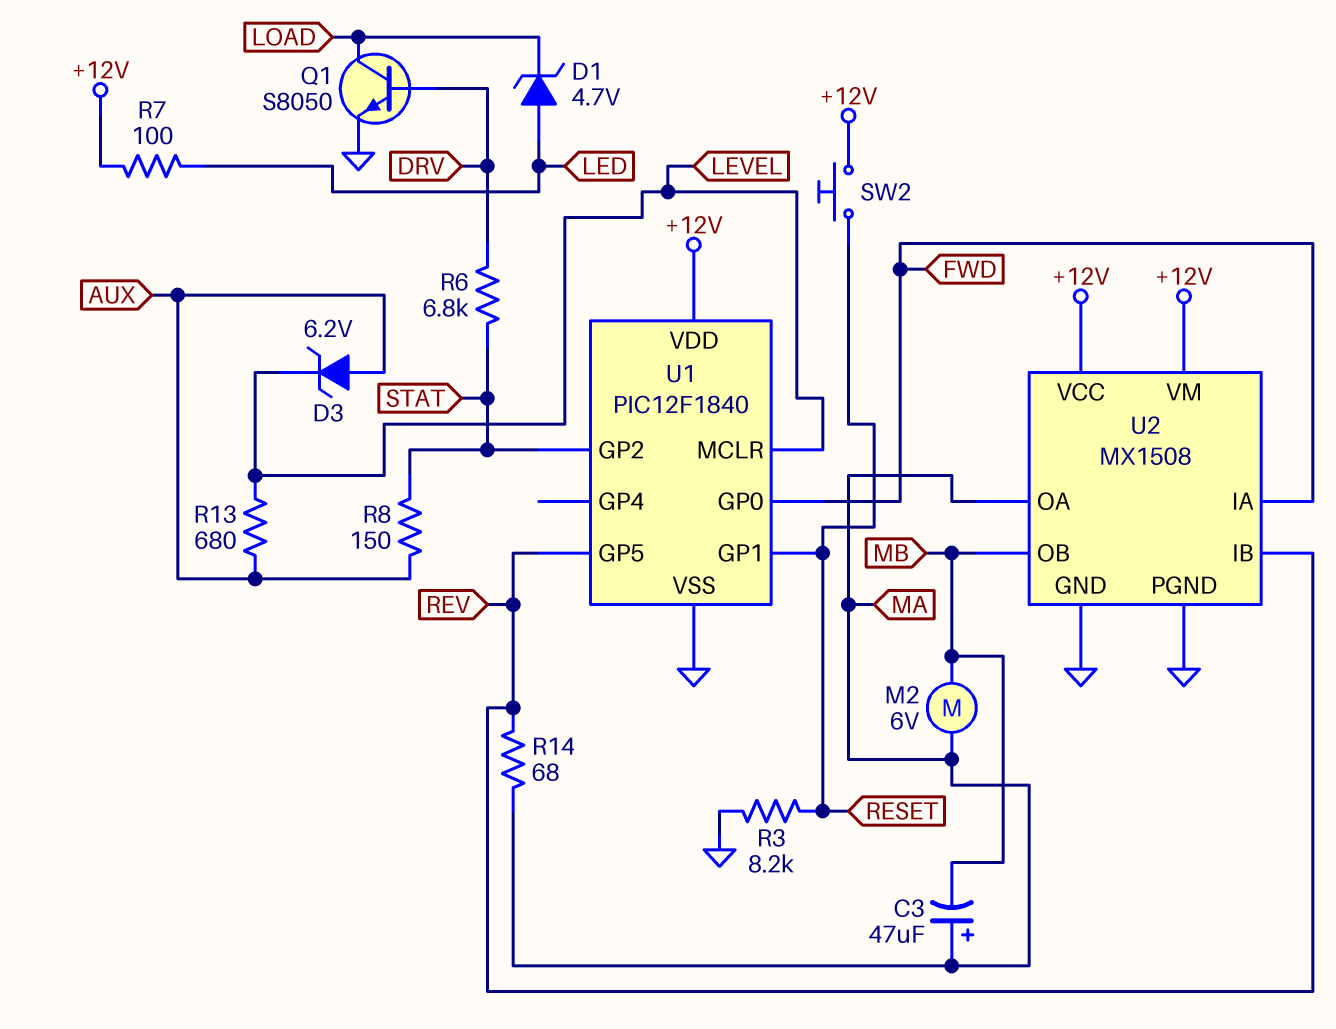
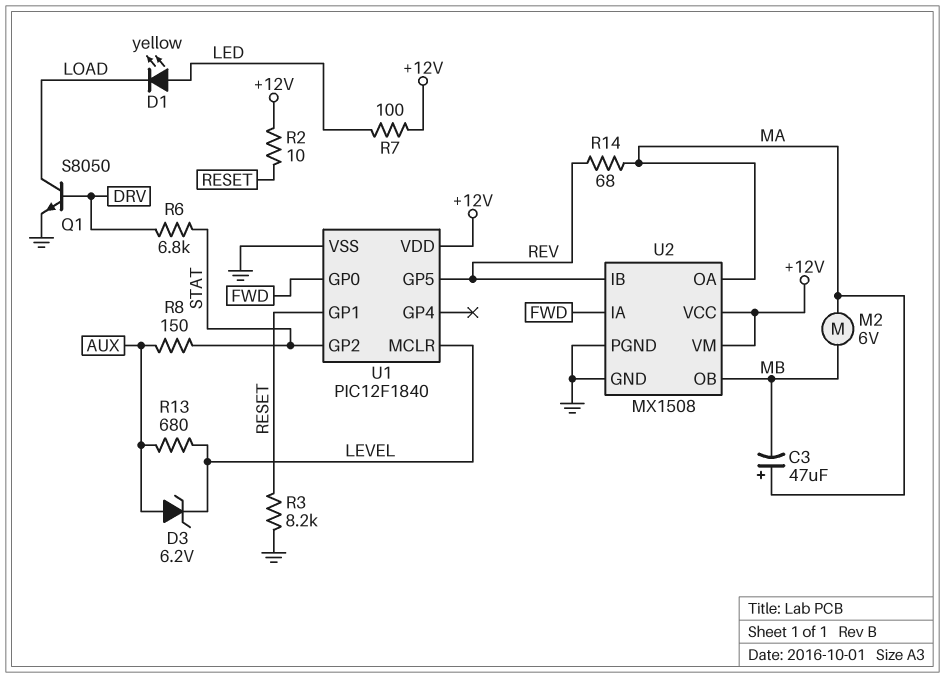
D1: zener 4.7V (A LED, K LOAD) -> LED yellow (A LED, K LOAD)
R2: none -> 10 (+12V, RESET)
SW2: button (+12V, RESET) -> none

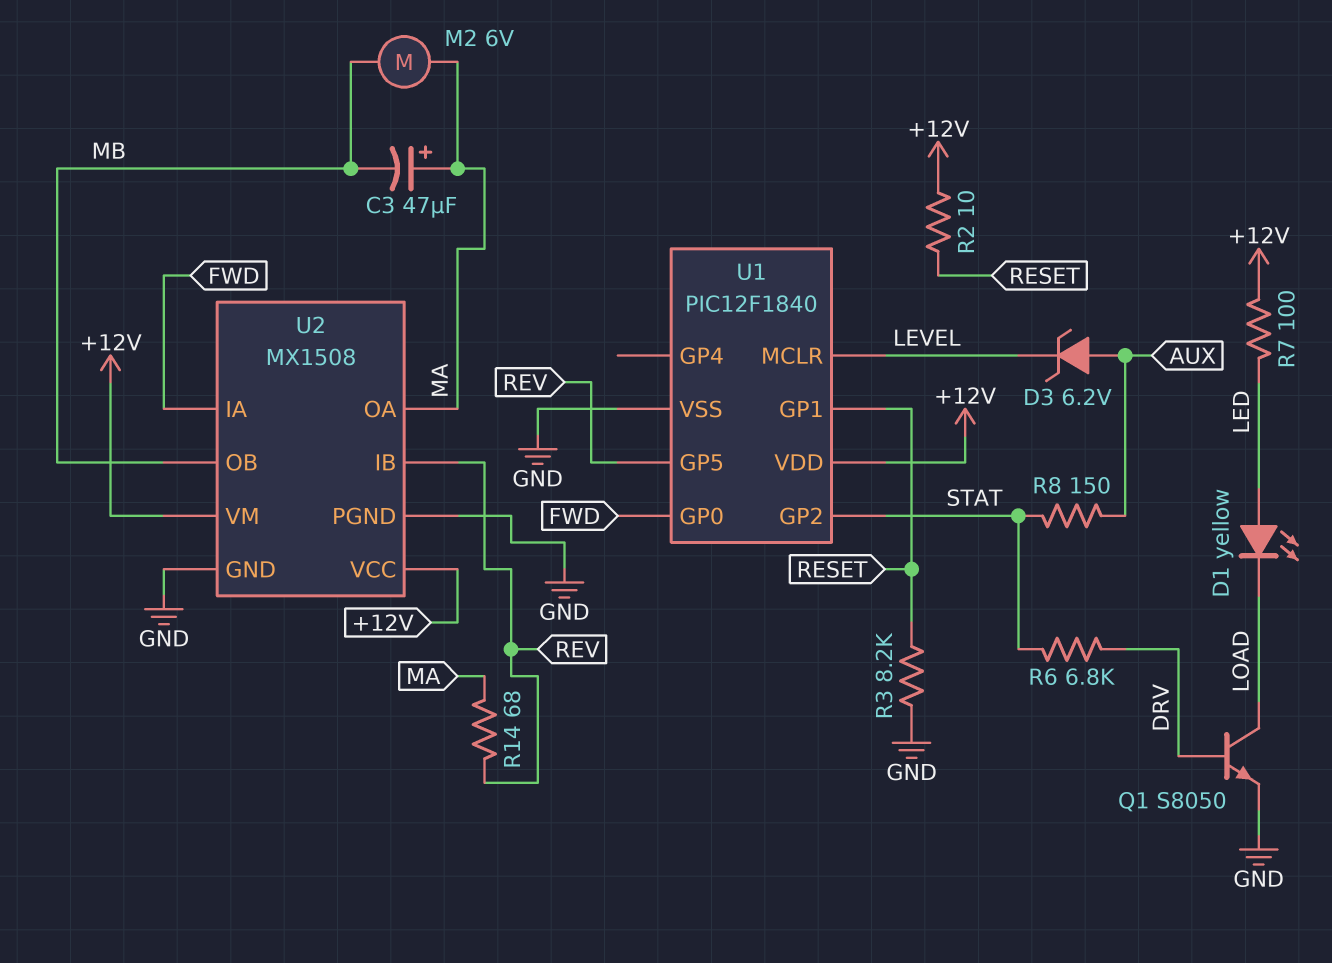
R13: 680 (AUX, LEVEL) -> none

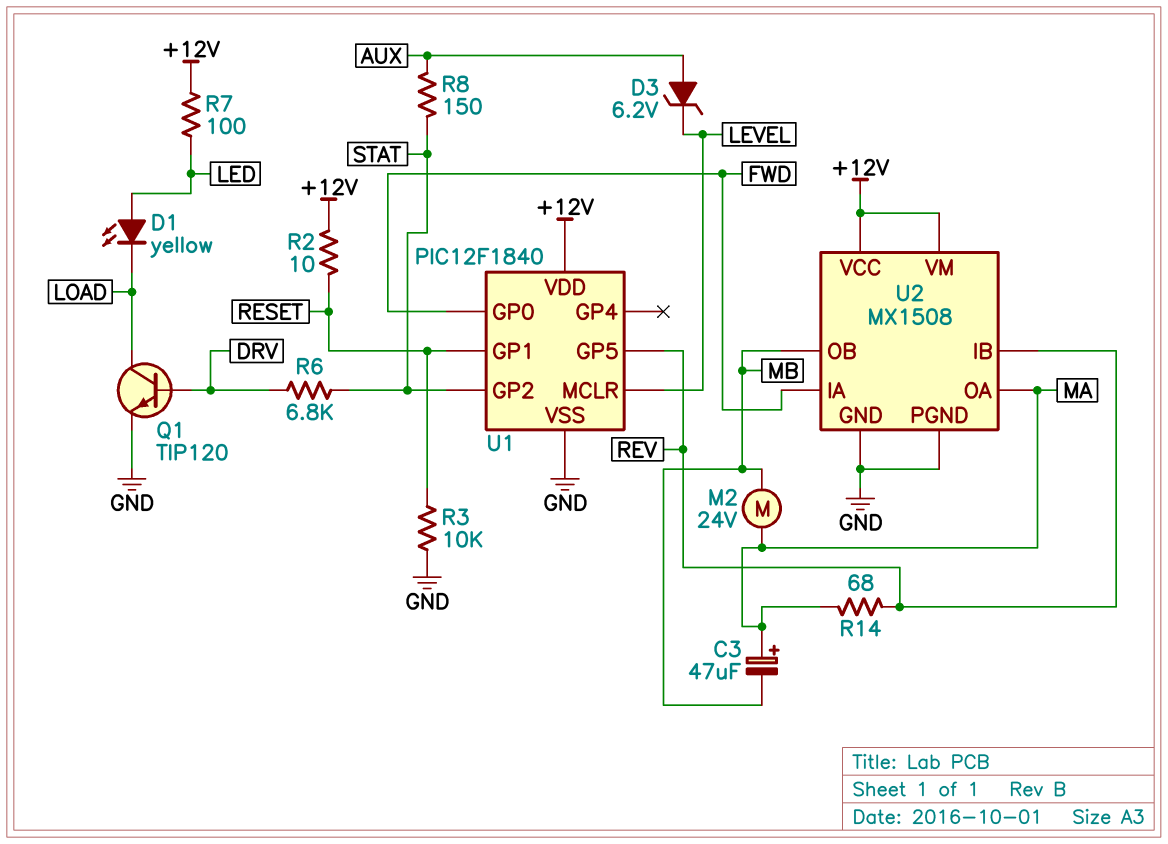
M2: motor 6V (MA, MB) -> motor 24V (MA, MB)
Q1: NPN S8050 (B DRV, C LOAD, E GND) -> NPN TIP120 (B DRV, C LOAD, E GND)
R3: 8.2k (GND, RESET) -> 10k (GND, RESET)

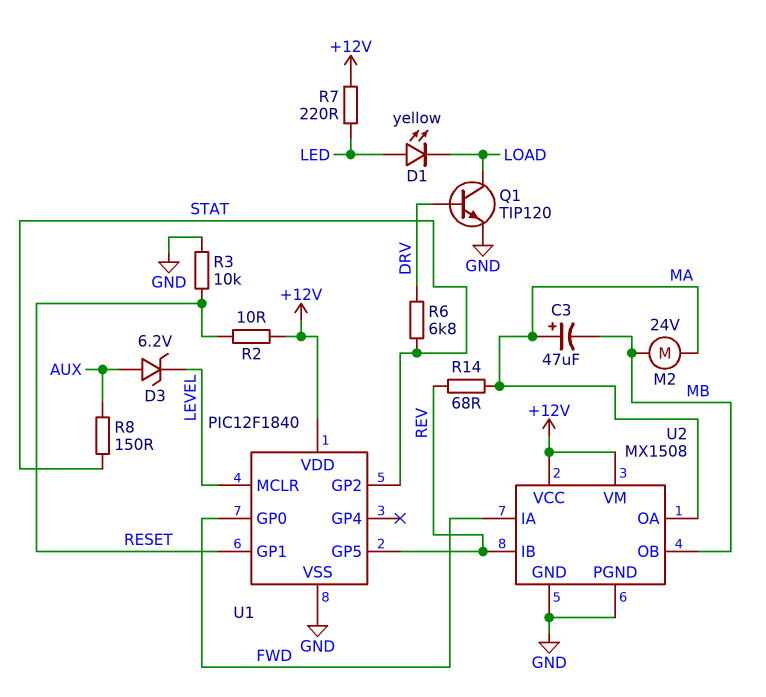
R7: 100 (+12V, LED) -> 220 (+12V, LED)

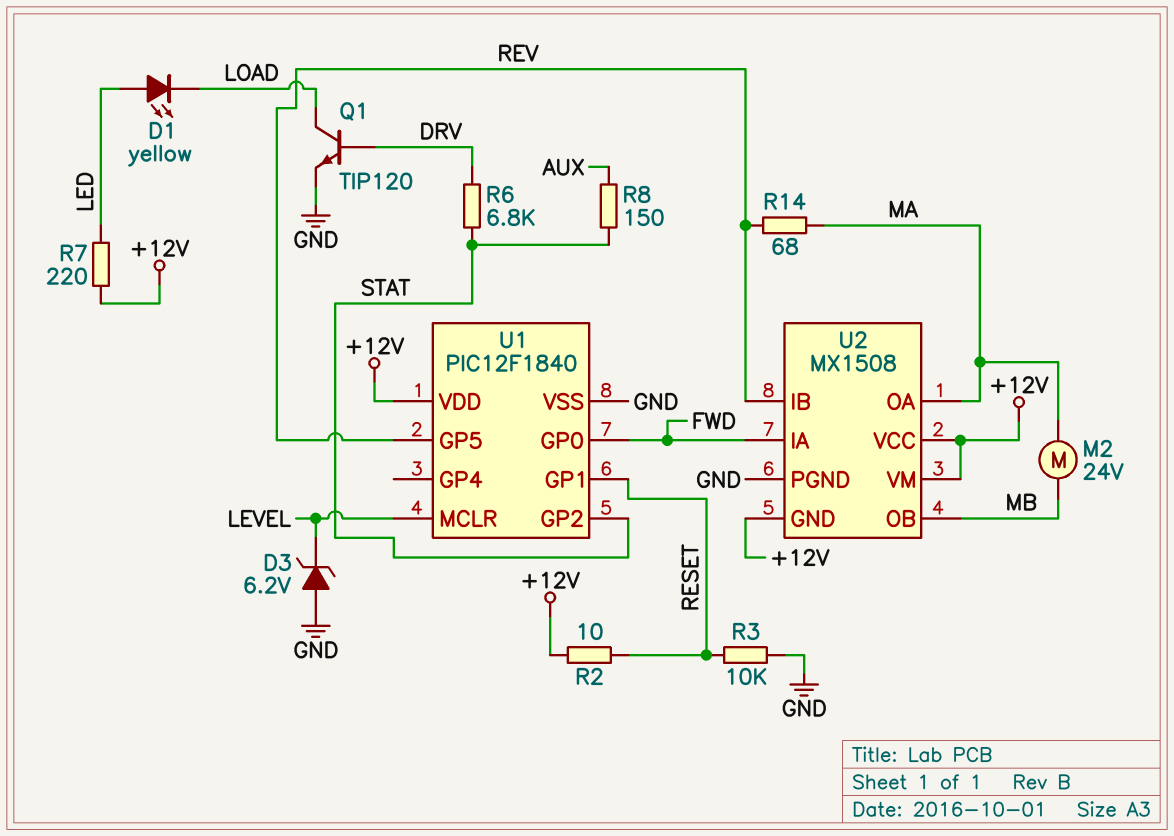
C3: 47uF (plus MA, minus MB) -> none
D3: zener 6.2V (A AUX, K LEVEL) -> zener 6.2V (A GND, K LEVEL)
U2 pin GND: GND -> +12V

